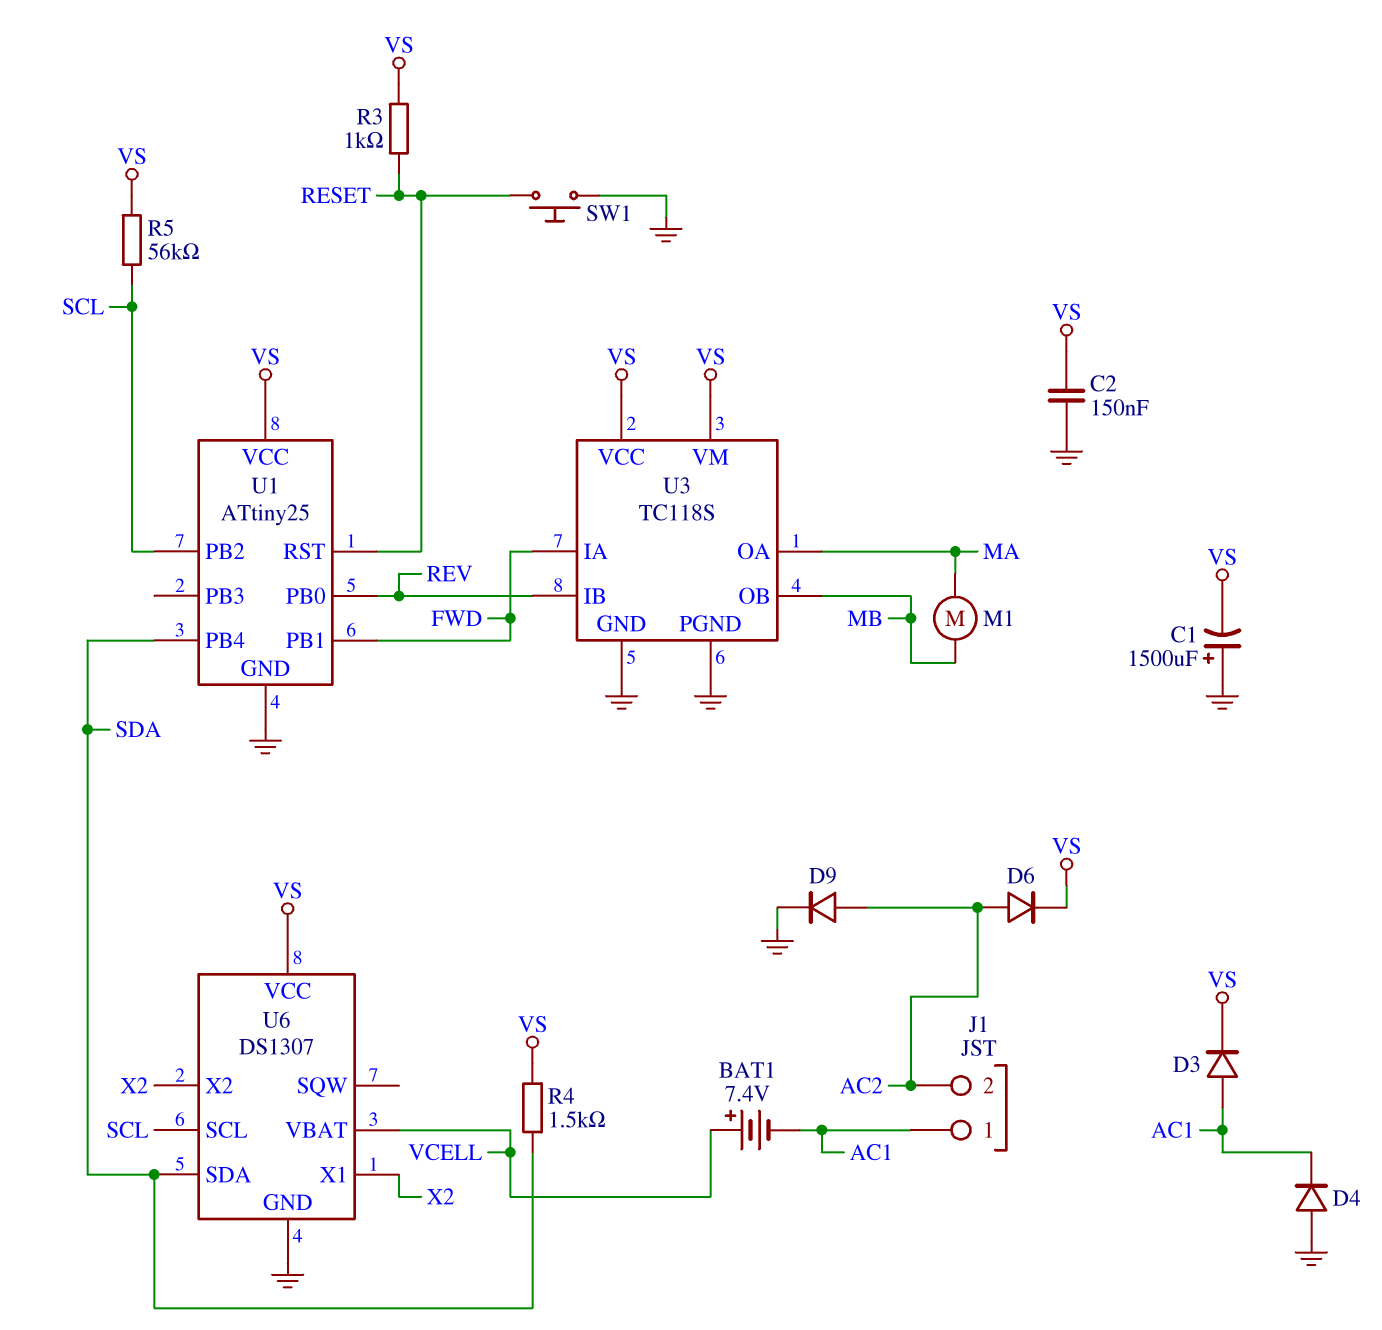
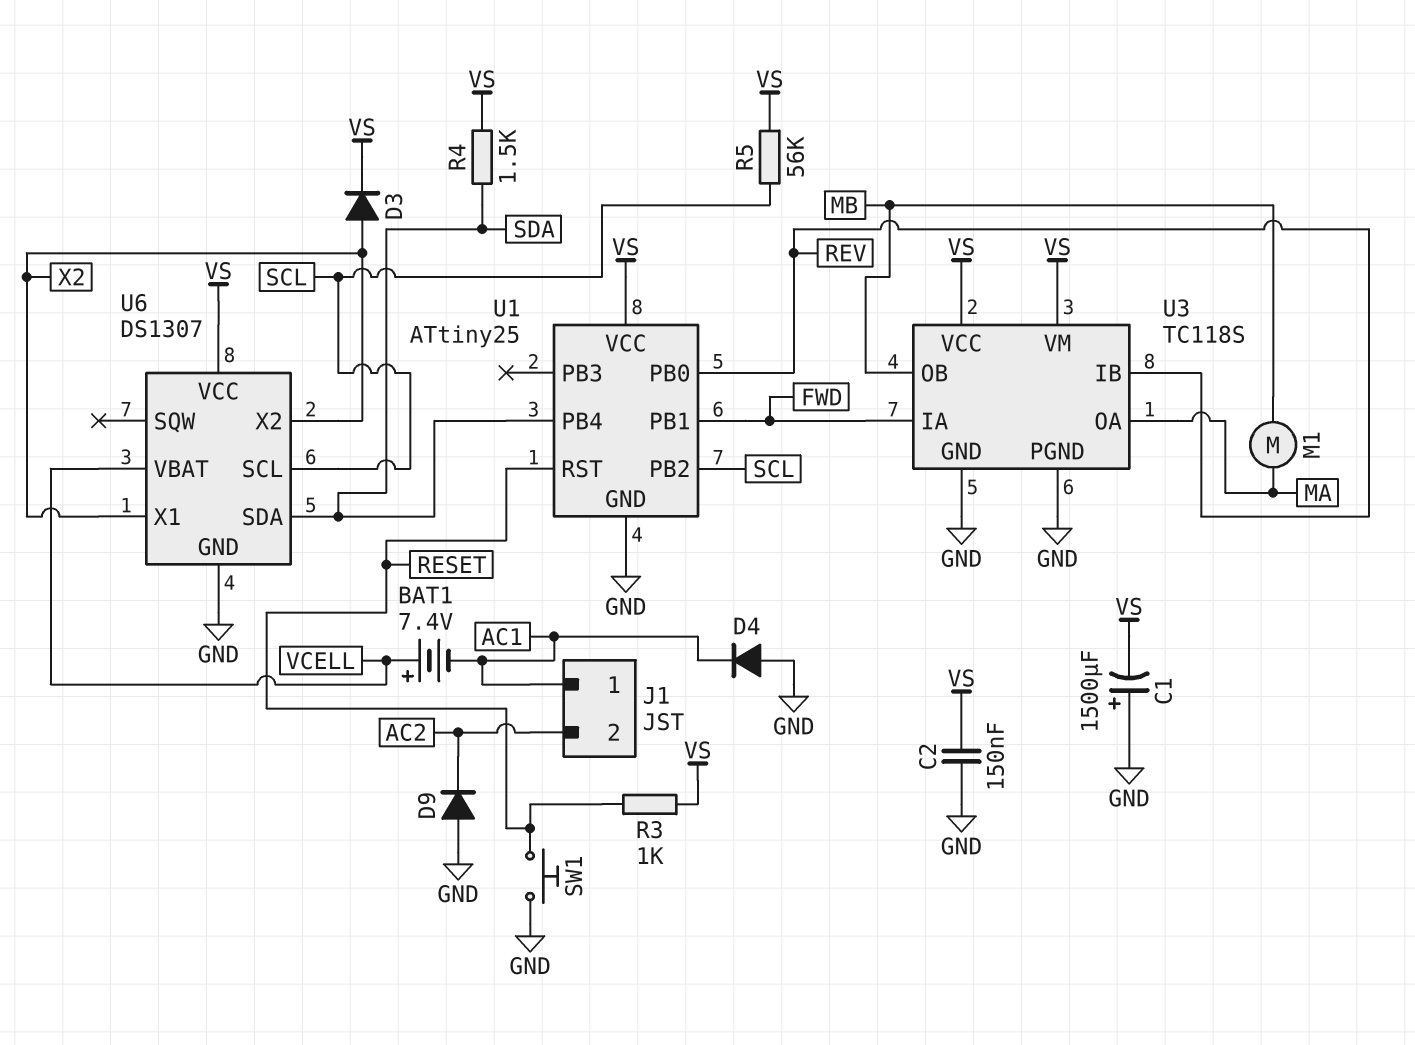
D3: diode (A AC1, K VS) -> diode (A X2, K VS)
D6: diode (A AC2, K VS) -> none
D9: diode (A AC2, K GND) -> diode (A GND, K AC2)

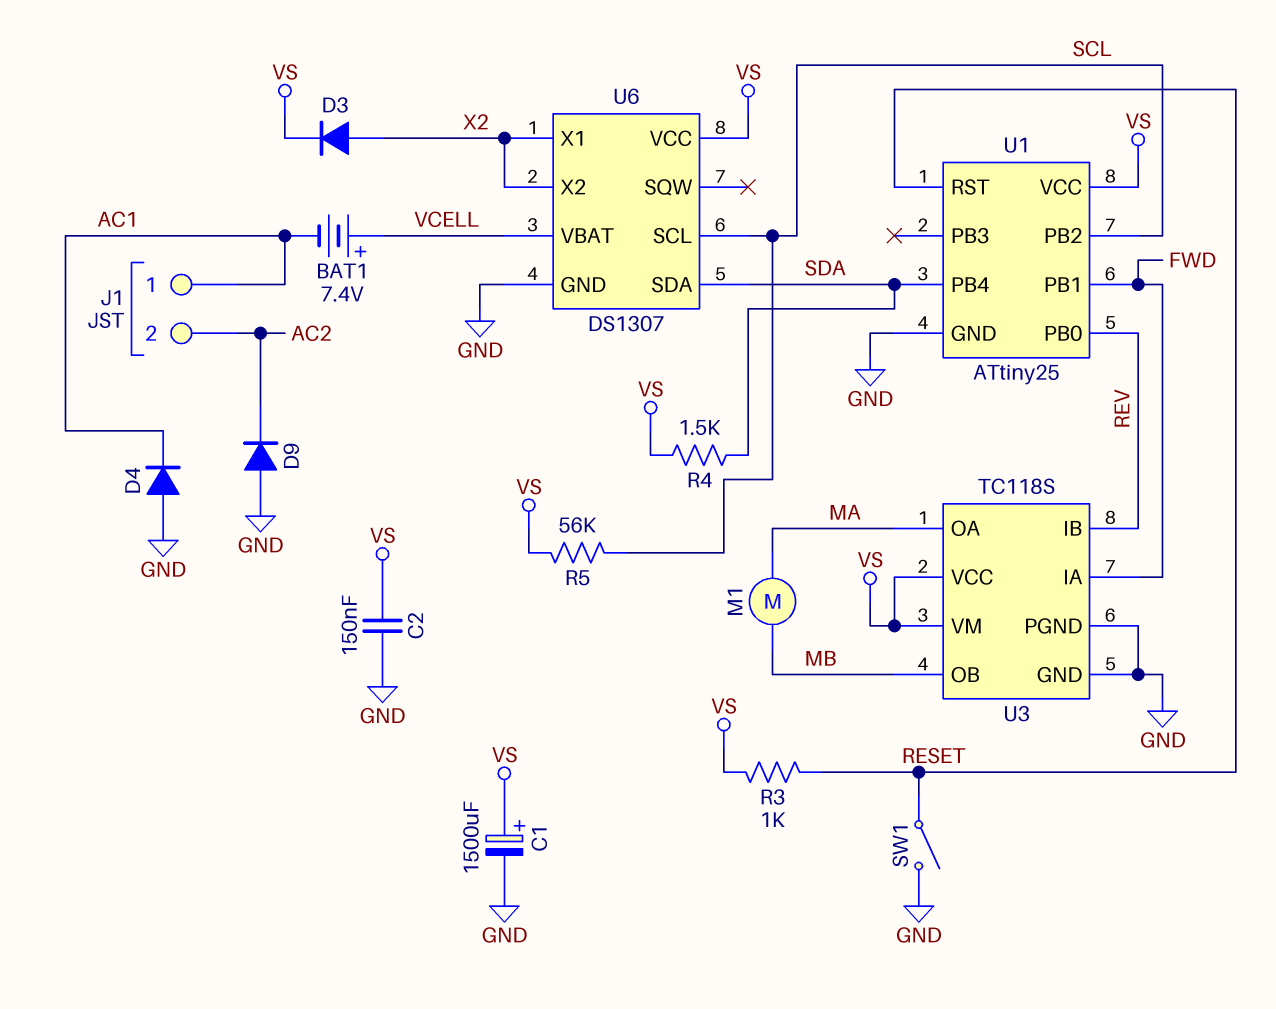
C1: 1500uF (plus GND, minus VS) -> 1500uF (plus VS, minus GND)
SW1: button (GND, RESET) -> switch (GND, RESET)

